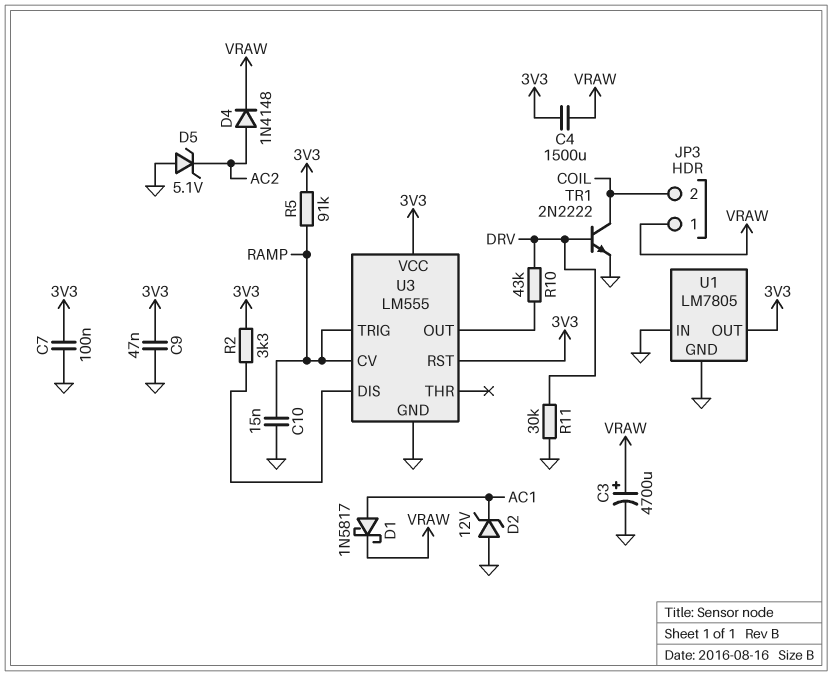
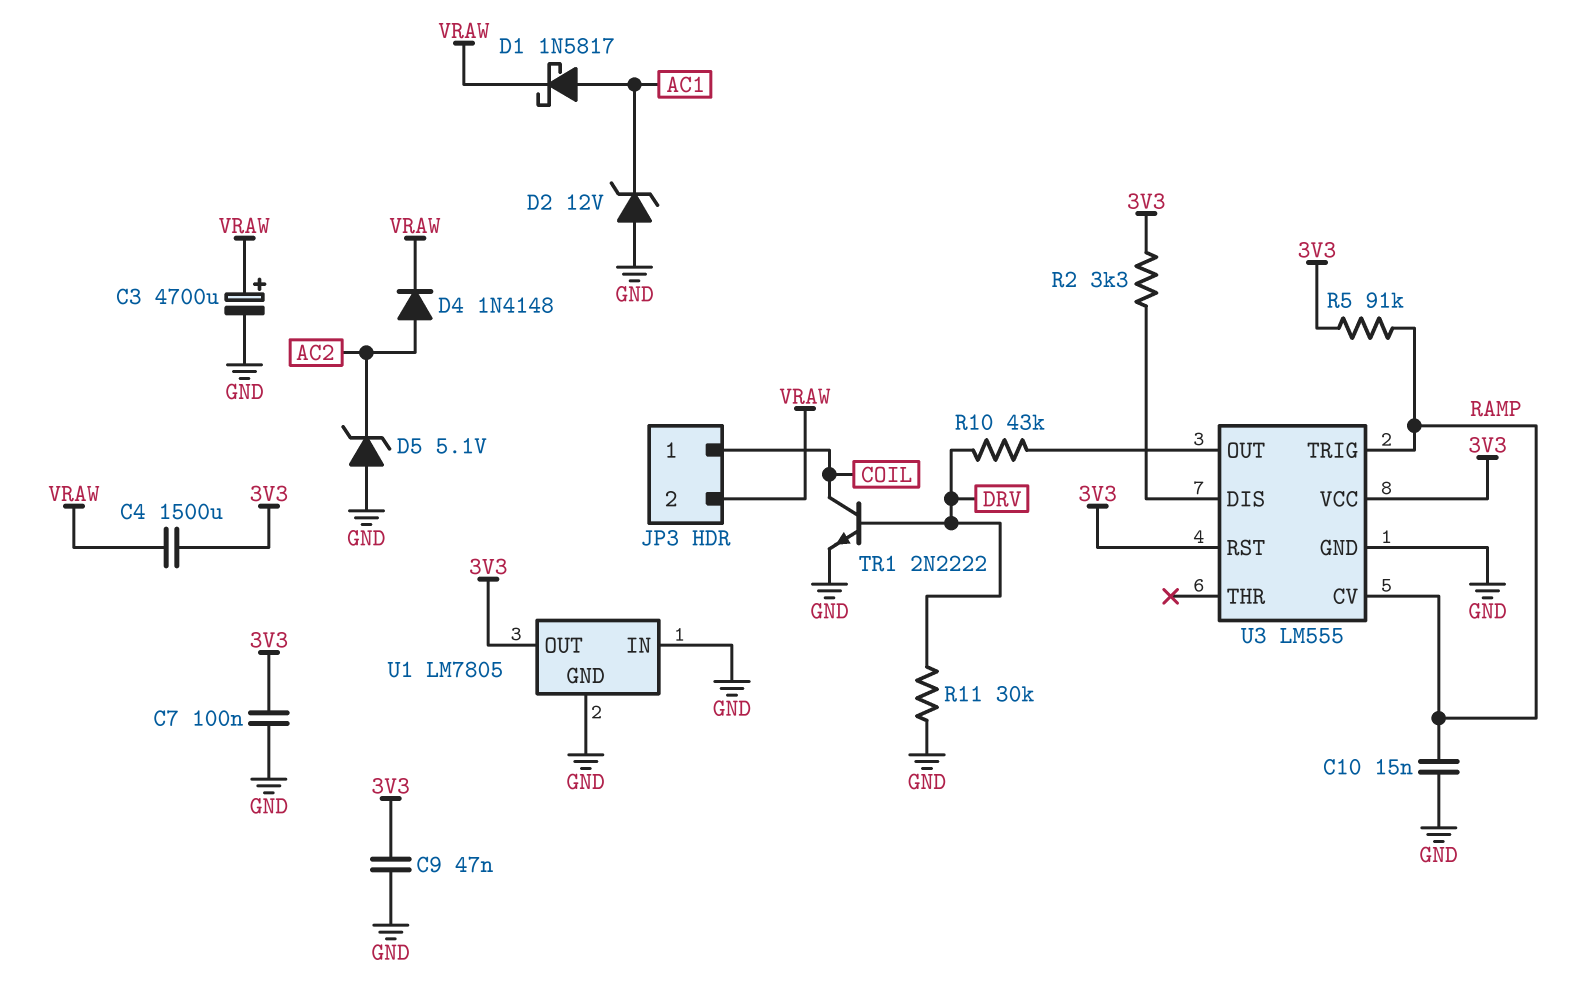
JP3 pin 1: VRAW -> COIL
JP3 pin 2: COIL -> VRAW

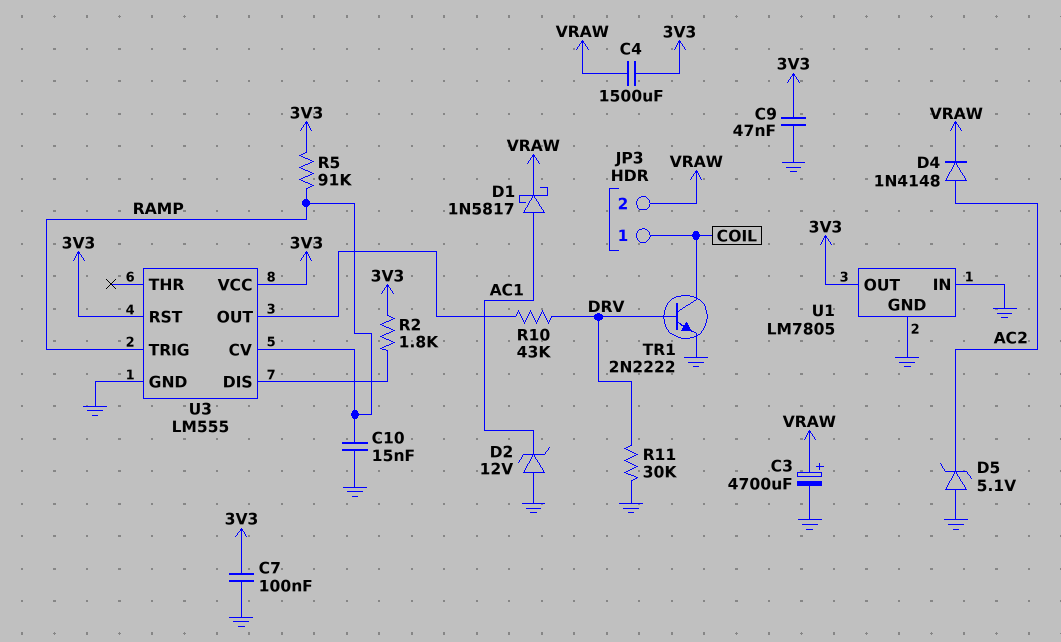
R2: 3.3k (3V3, U3/DIS) -> 1.8k (3V3, U3/DIS)

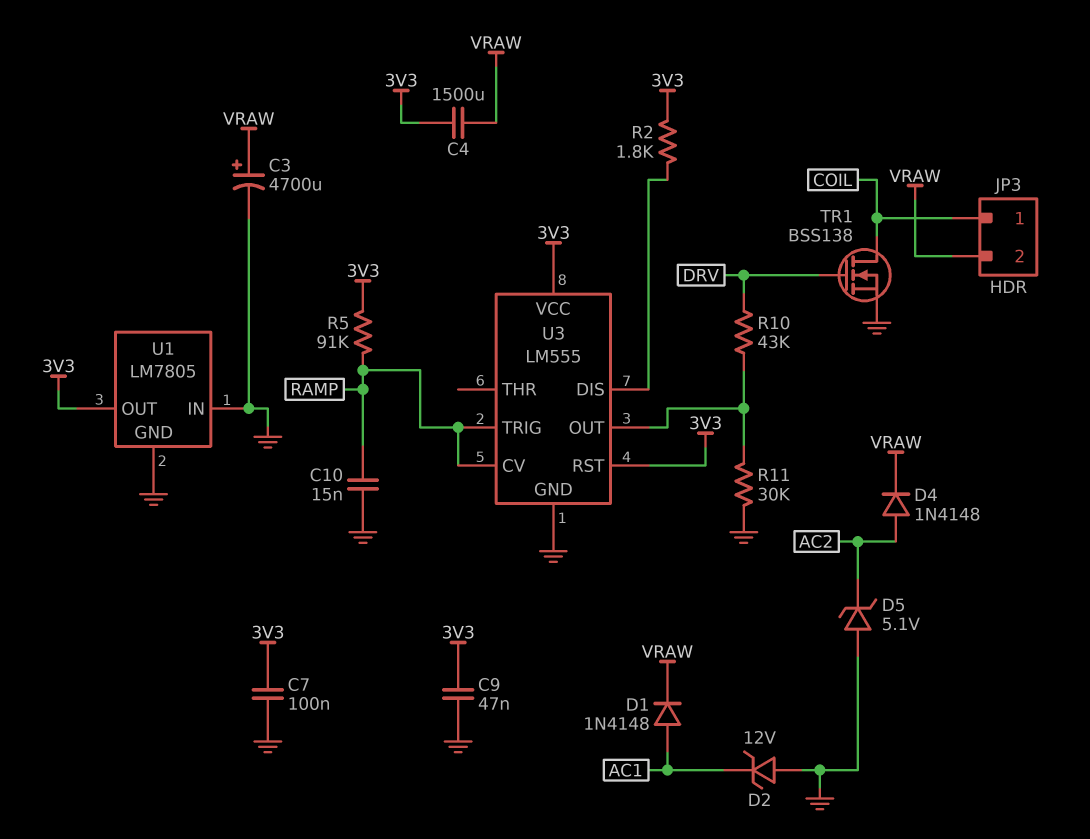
D1: schottky 1N5817 (A AC1, K VRAW) -> diode 1N4148 (A AC1, K VRAW)
R11: 30k (DRV, GND) -> 30k (GND, U3/OUT)
TR1: NPN 2N2222 (B DRV, C COIL, E GND) -> NMOS BSS138 (G DRV, D COIL, S GND)

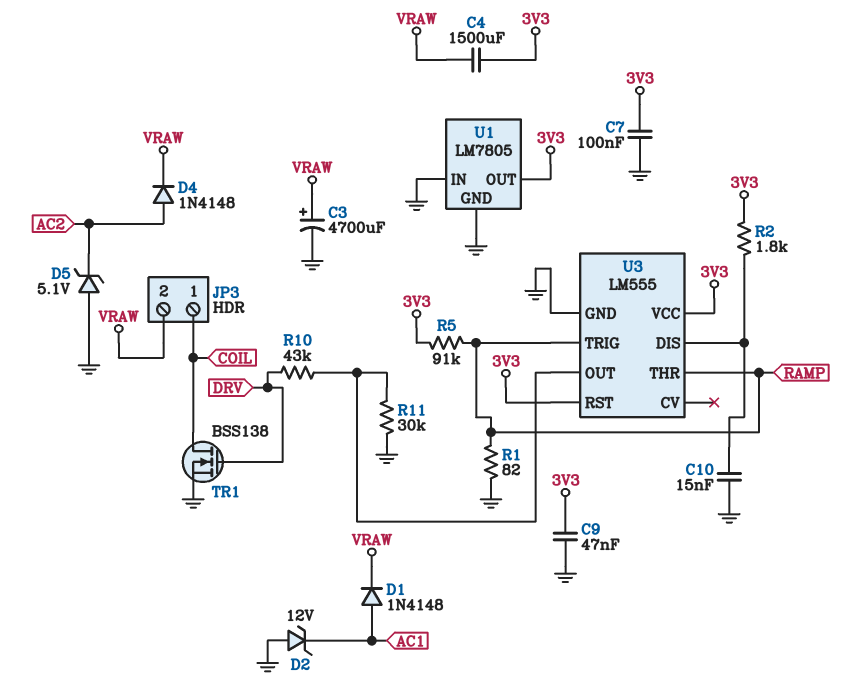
C10: 15nF (GND, RAMP) -> 15nF (GND, U3/DIS)
R1: none -> 82 (GND, RAMP)
U3 pin CV: RAMP -> none
U3 pin THR: none -> RAMP

